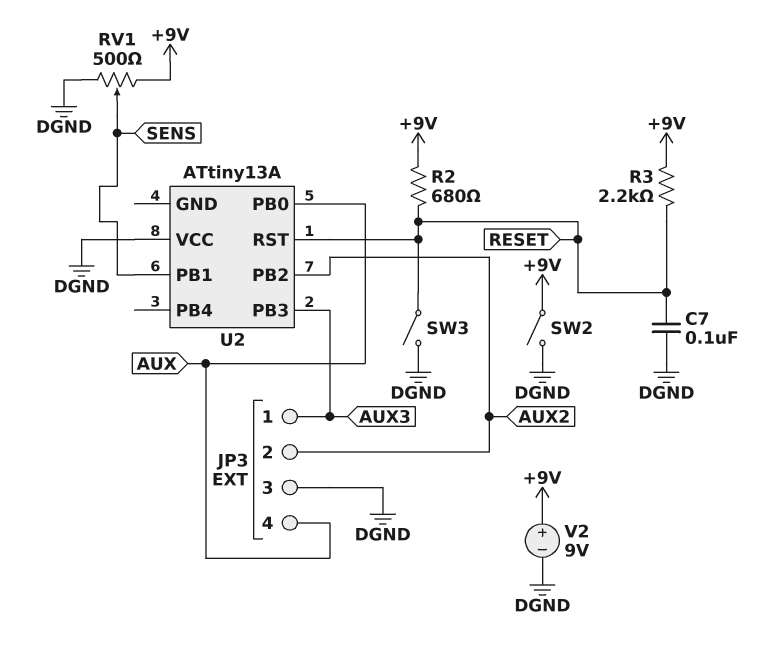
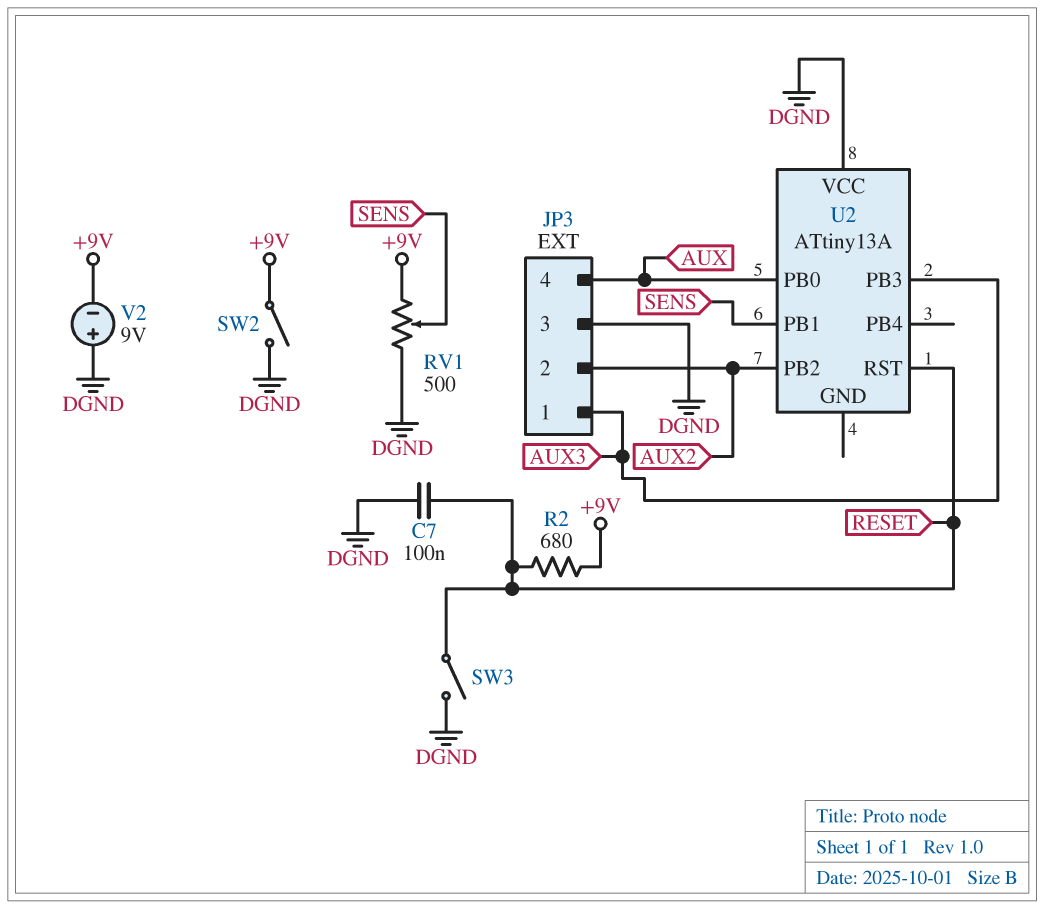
R3: 2.2k (+9V, RESET) -> none
V2: 9V (plus +9V, minus DGND) -> 9V (plus DGND, minus +9V)

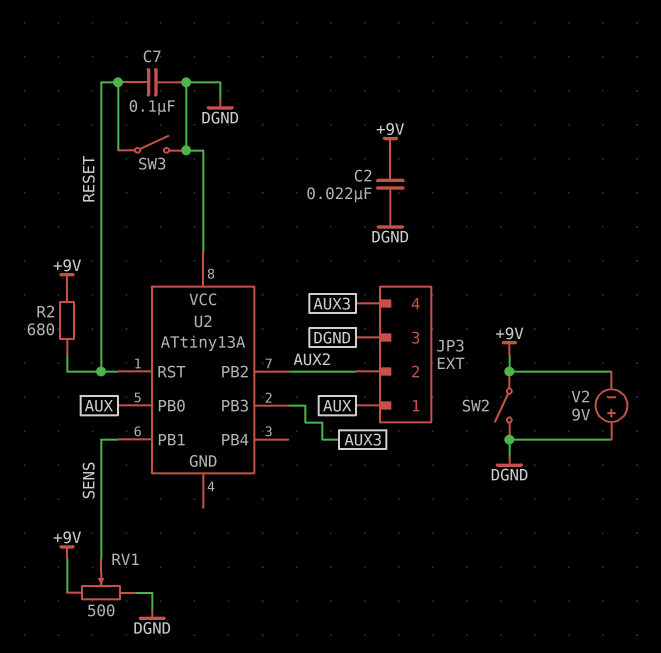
C2: none -> 22nF (+9V, DGND)
JP3 pin 1: AUX3 -> AUX
JP3 pin 4: AUX -> AUX3

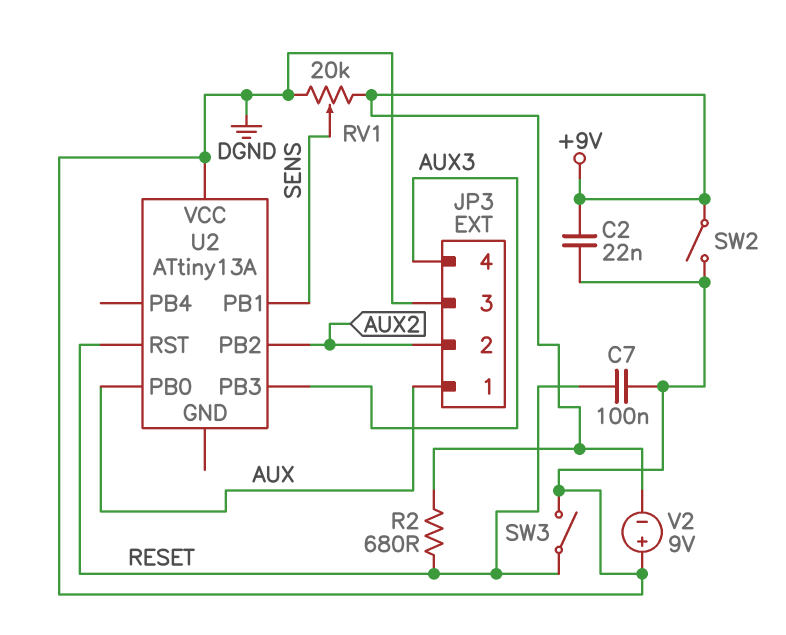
RV1: 500 (+9V, DGND, wiper SENS) -> 20k (+9V, DGND, wiper SENS)

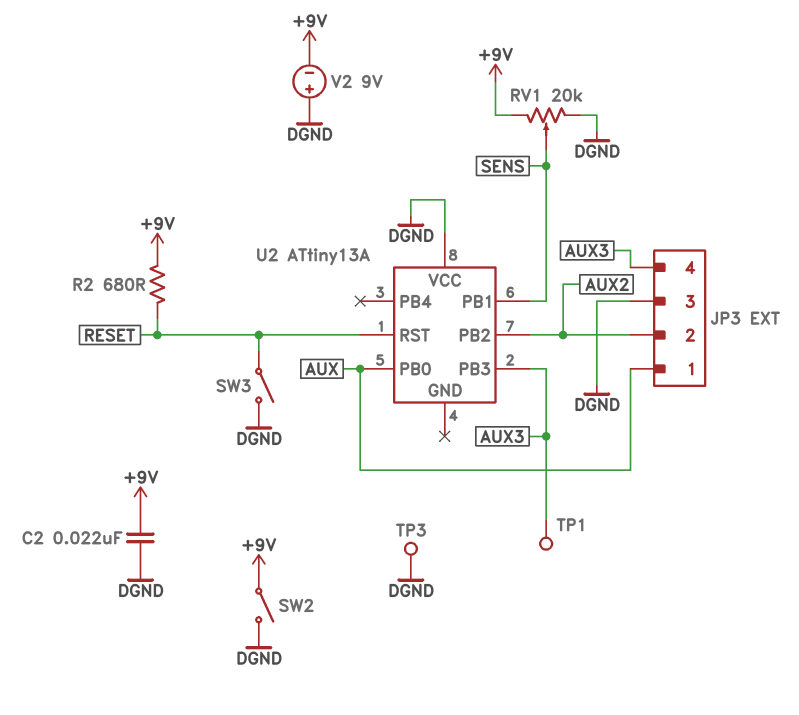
C7: 100nF (DGND, RESET) -> none
TP1: none -> test point (AUX3)
TP3: none -> test point (DGND)

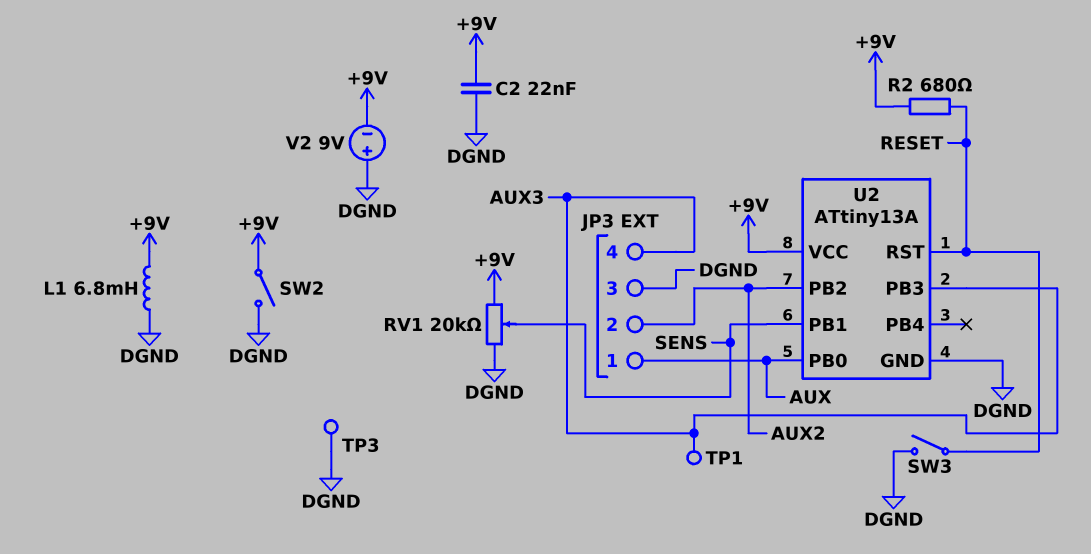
L1: none -> 6.8mH (+9V, DGND)
U2 pin GND: none -> DGND
U2 pin VCC: DGND -> +9V

